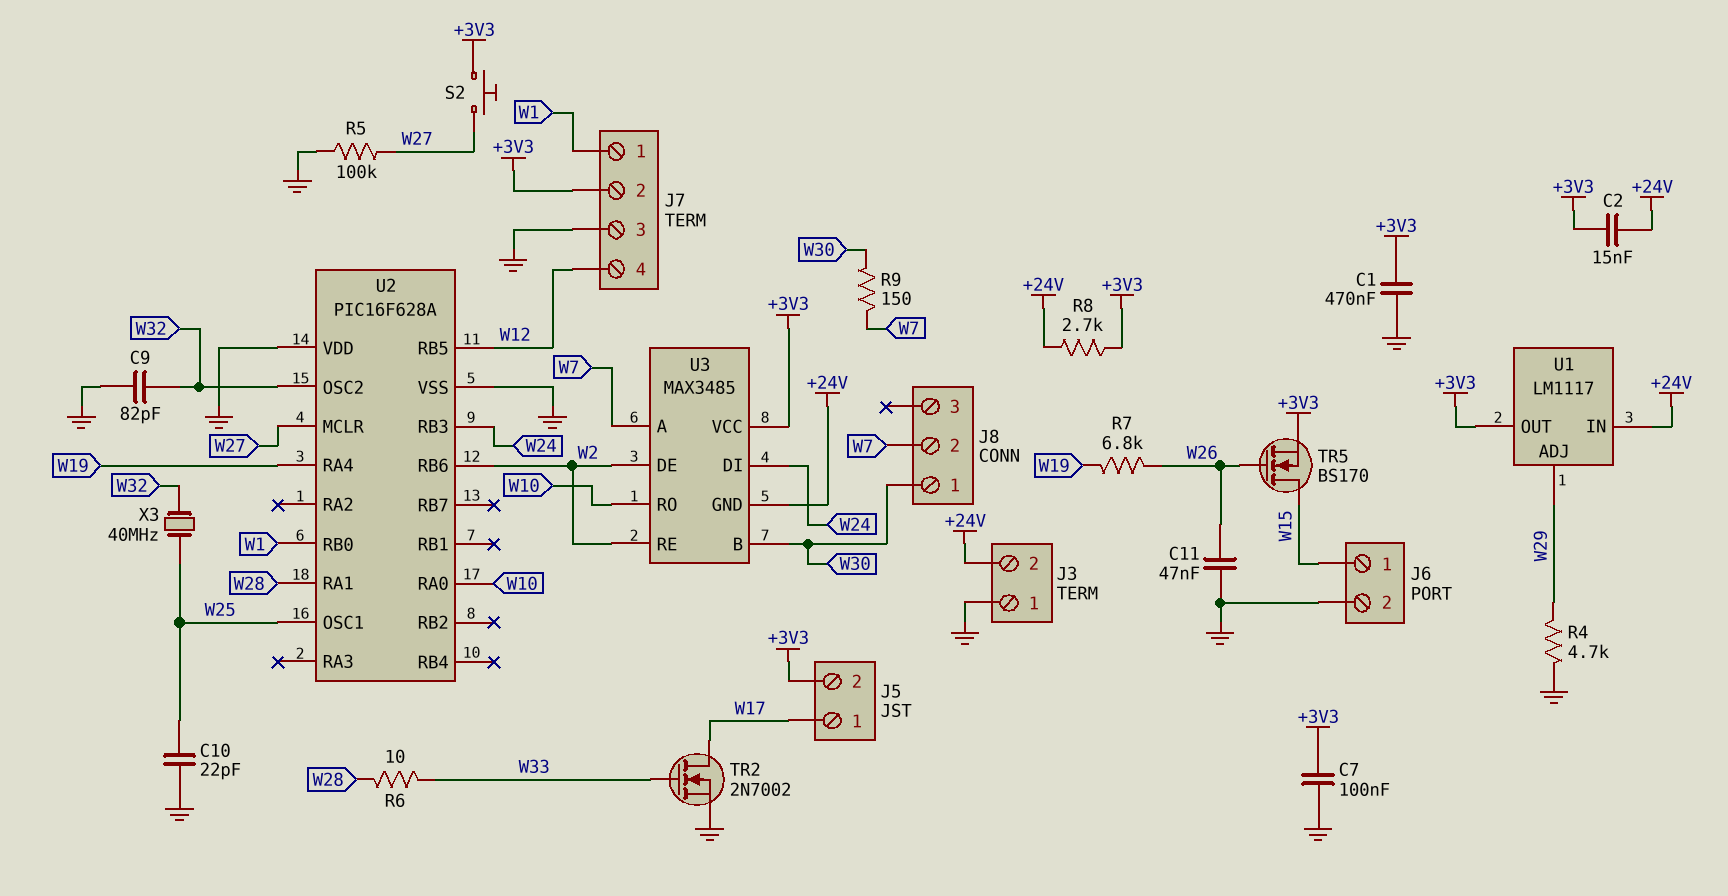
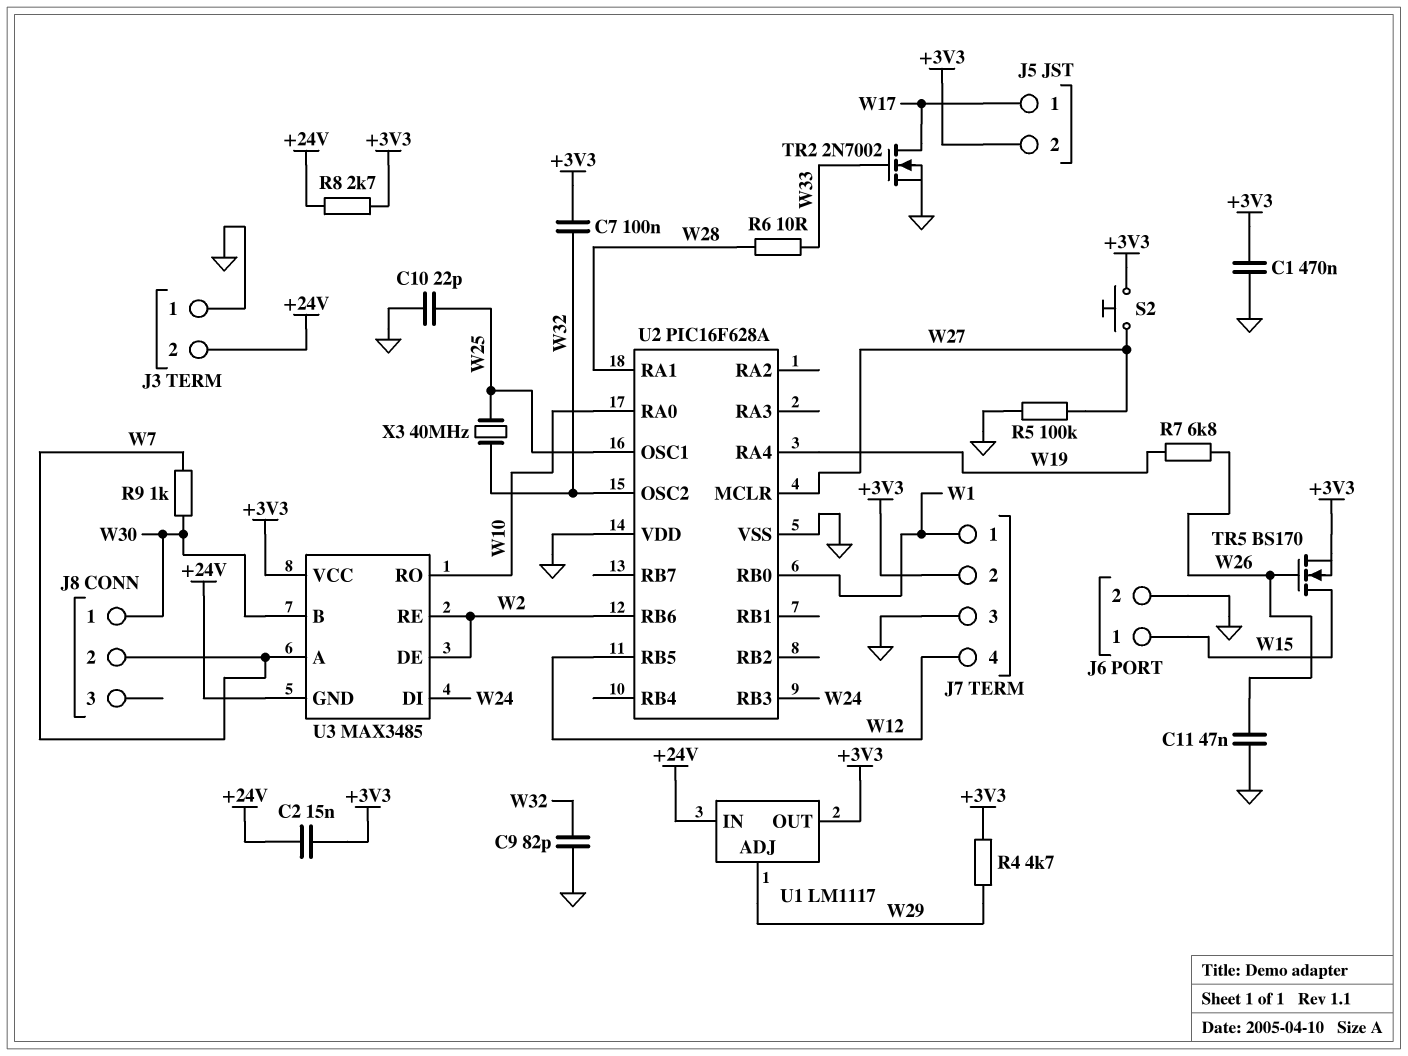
C7: 100nF (+3V3, GND) -> 100nF (+3V3, W32)
R4: 4.7k (GND, W29) -> 4.7k (+3V3, W29)
R9: 150 (W7, W30) -> 1k (W7, W30)

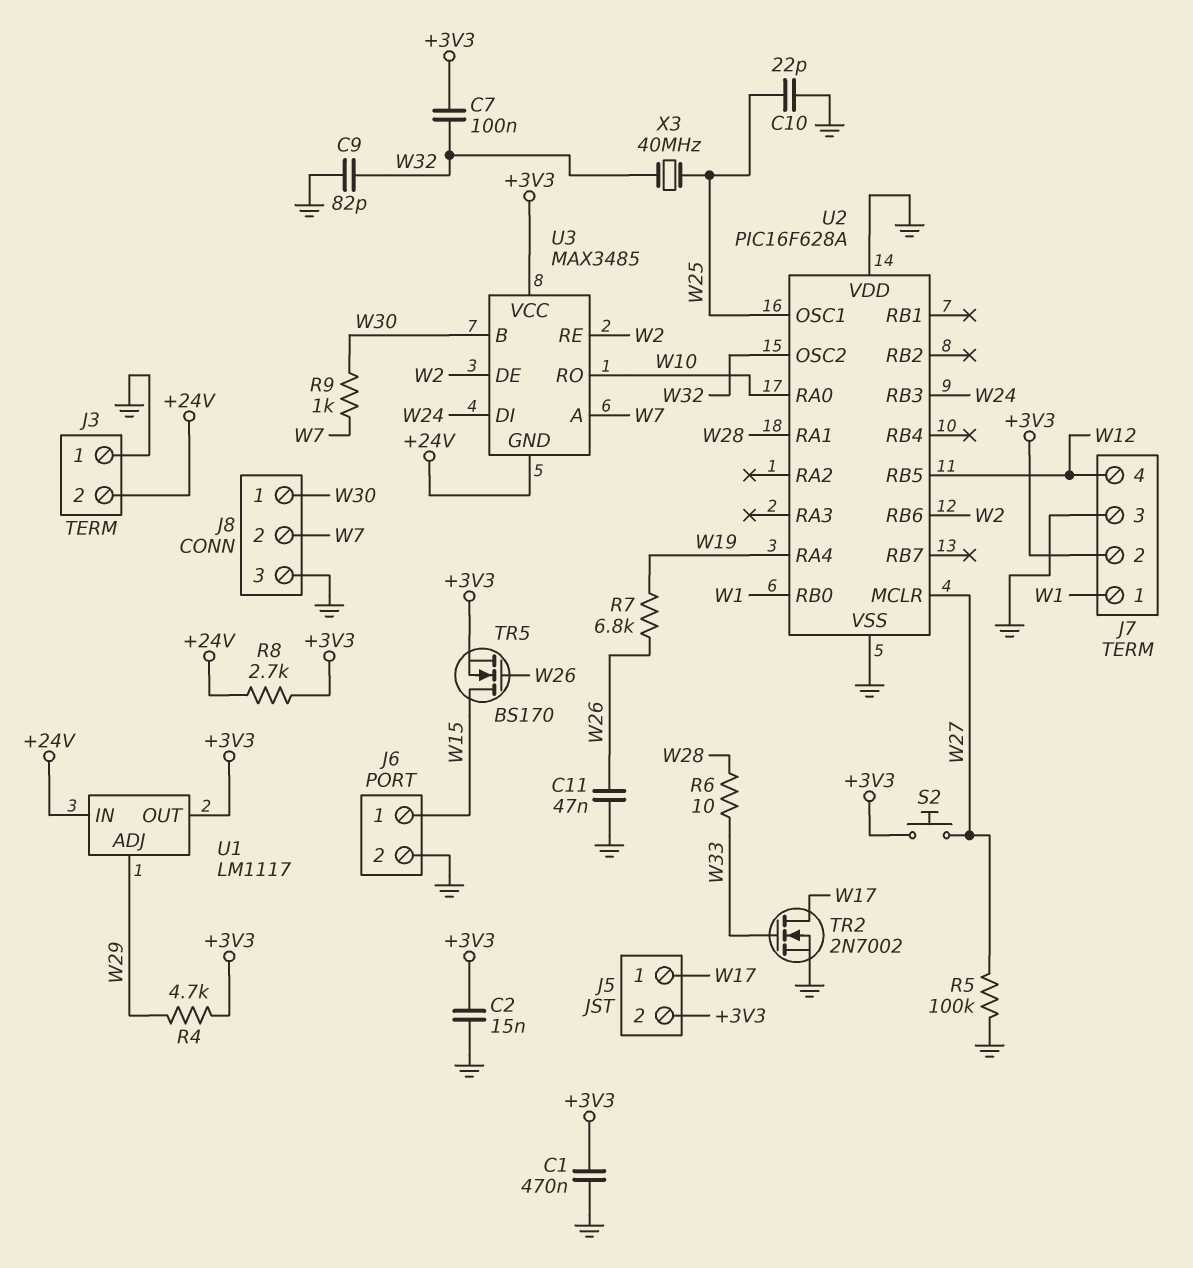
C2: 15nF (+3V3, +24V) -> 15nF (+3V3, GND)
J8 pin 3: none -> GND

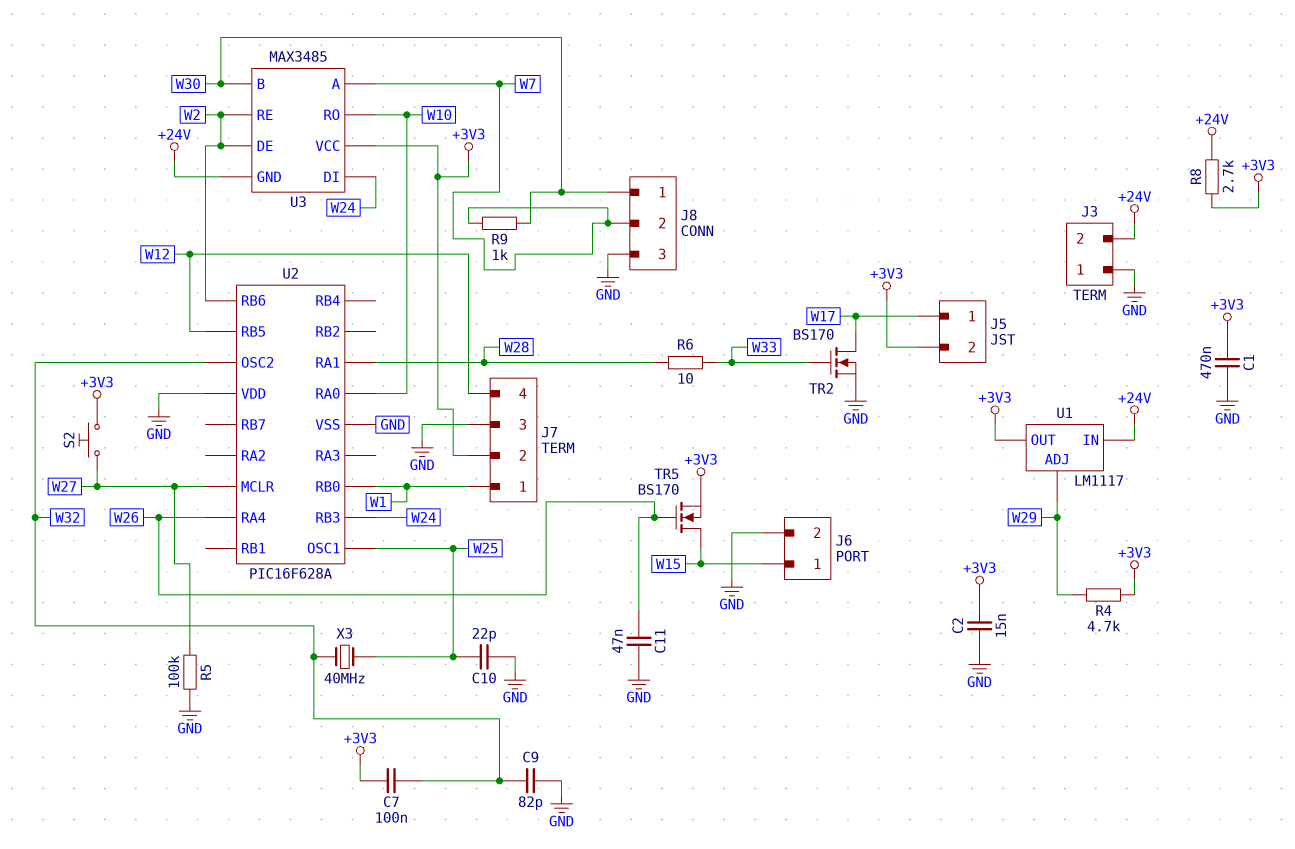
R7: 6.8k (W19, W26) -> none
TR2: NMOS 2N7002 (G W33, D W17, S GND) -> NMOS BS170 (G W33, D W17, S GND)
U2 pin RA4: W19 -> W26

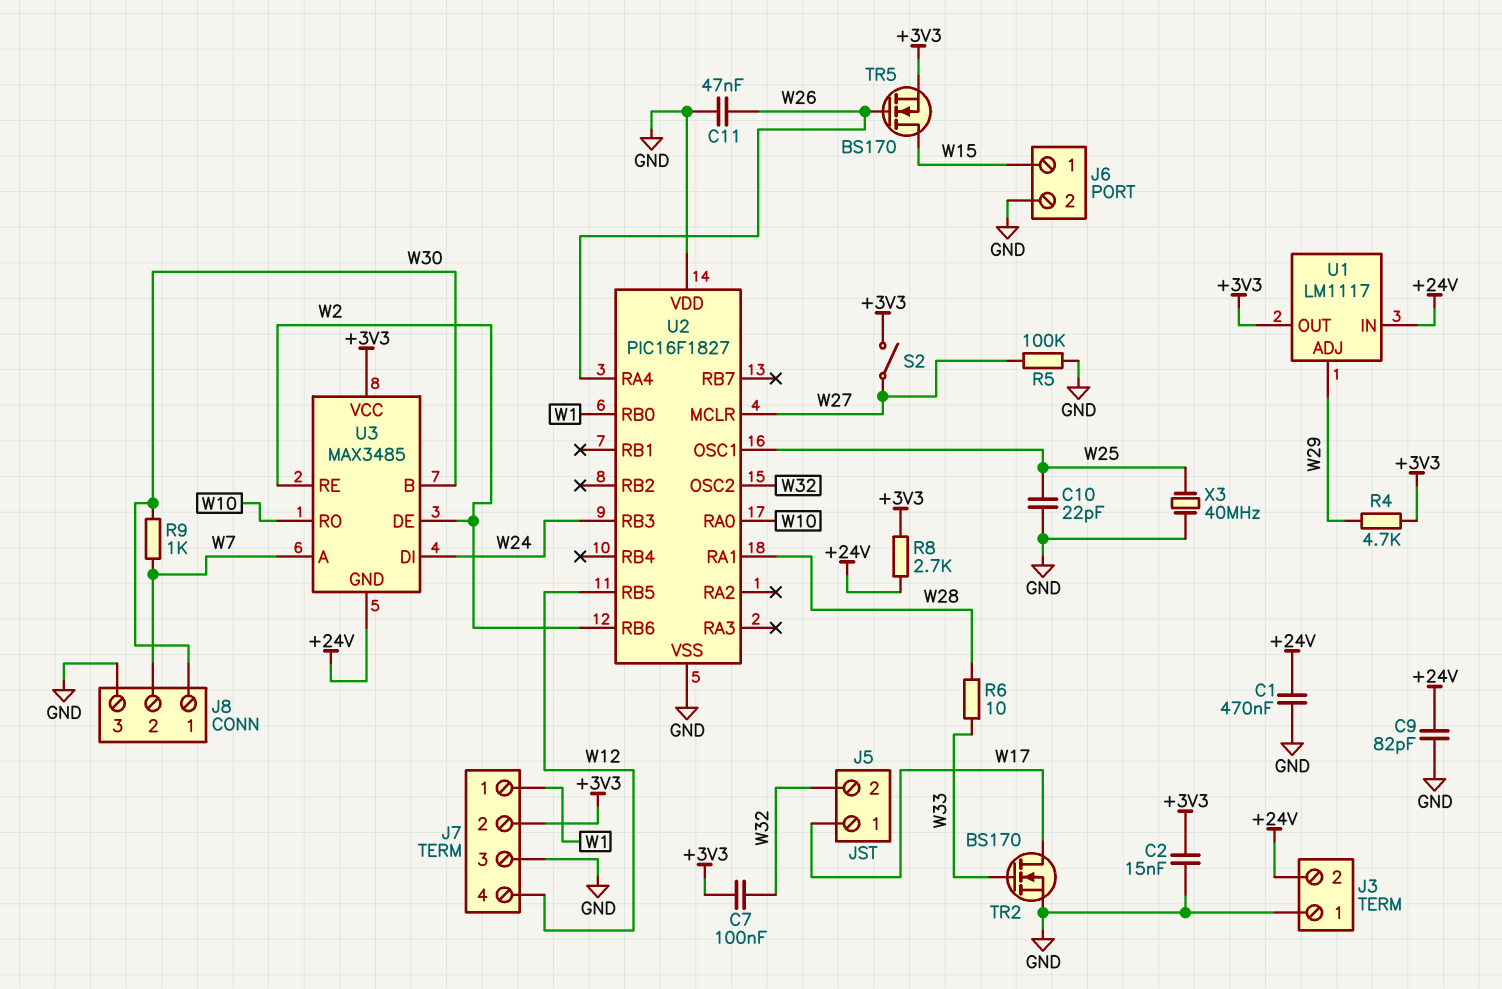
C1: 470nF (+3V3, GND) -> 470nF (+24V, GND)
C9: 82pF (GND, W32) -> 82pF (+24V, GND)
J5 pin 2: +3V3 -> W32
S2: button (+3V3, W27) -> switch (+3V3, W27)
U2: PIC16F628A -> PIC16F1827
X3: 40MHz (W25, W32) -> 40MHz (GND, W25)

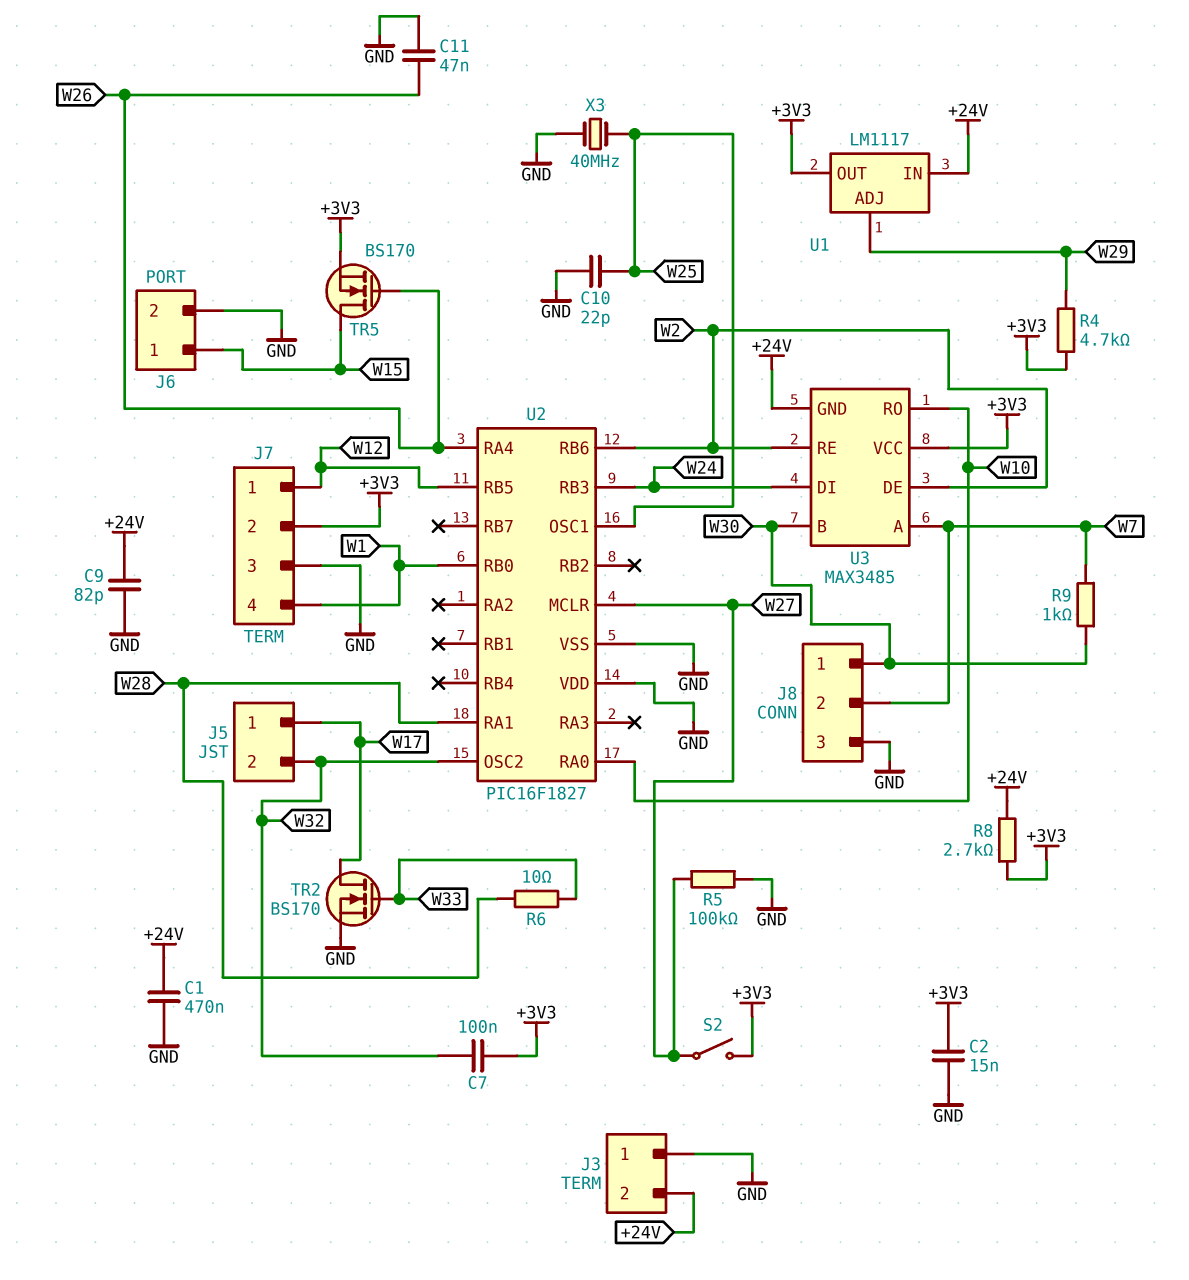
J7 pin 1: W1 -> W12
J7 pin 4: W12 -> W1

